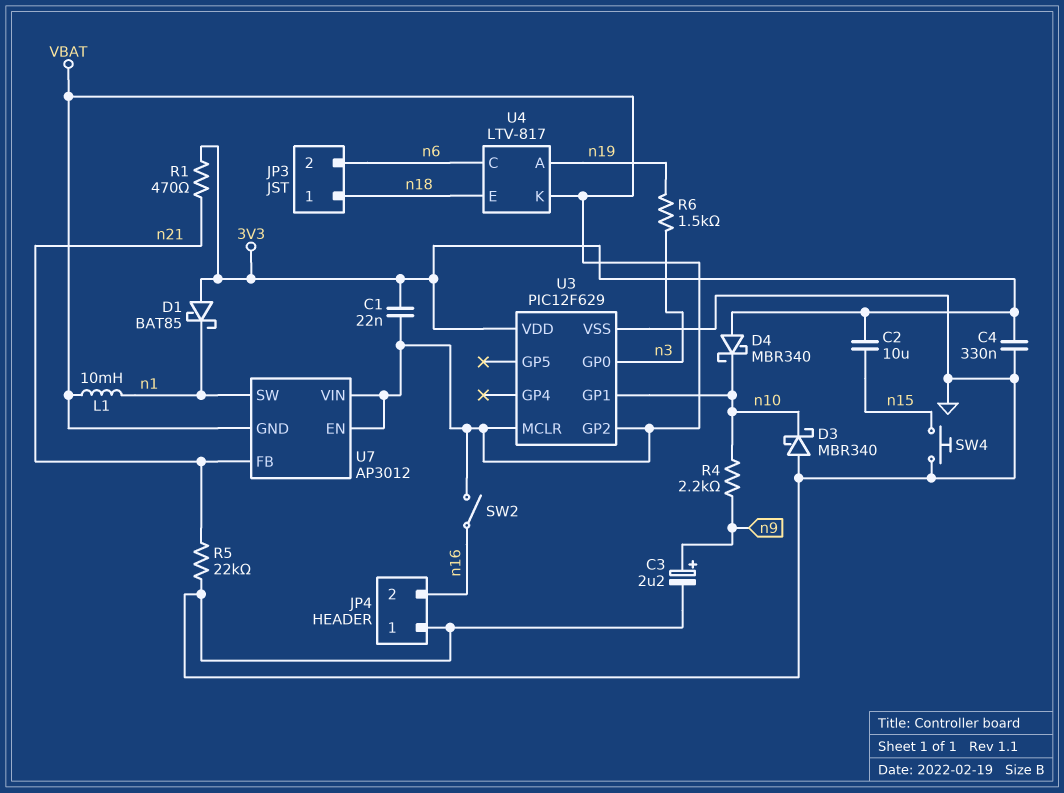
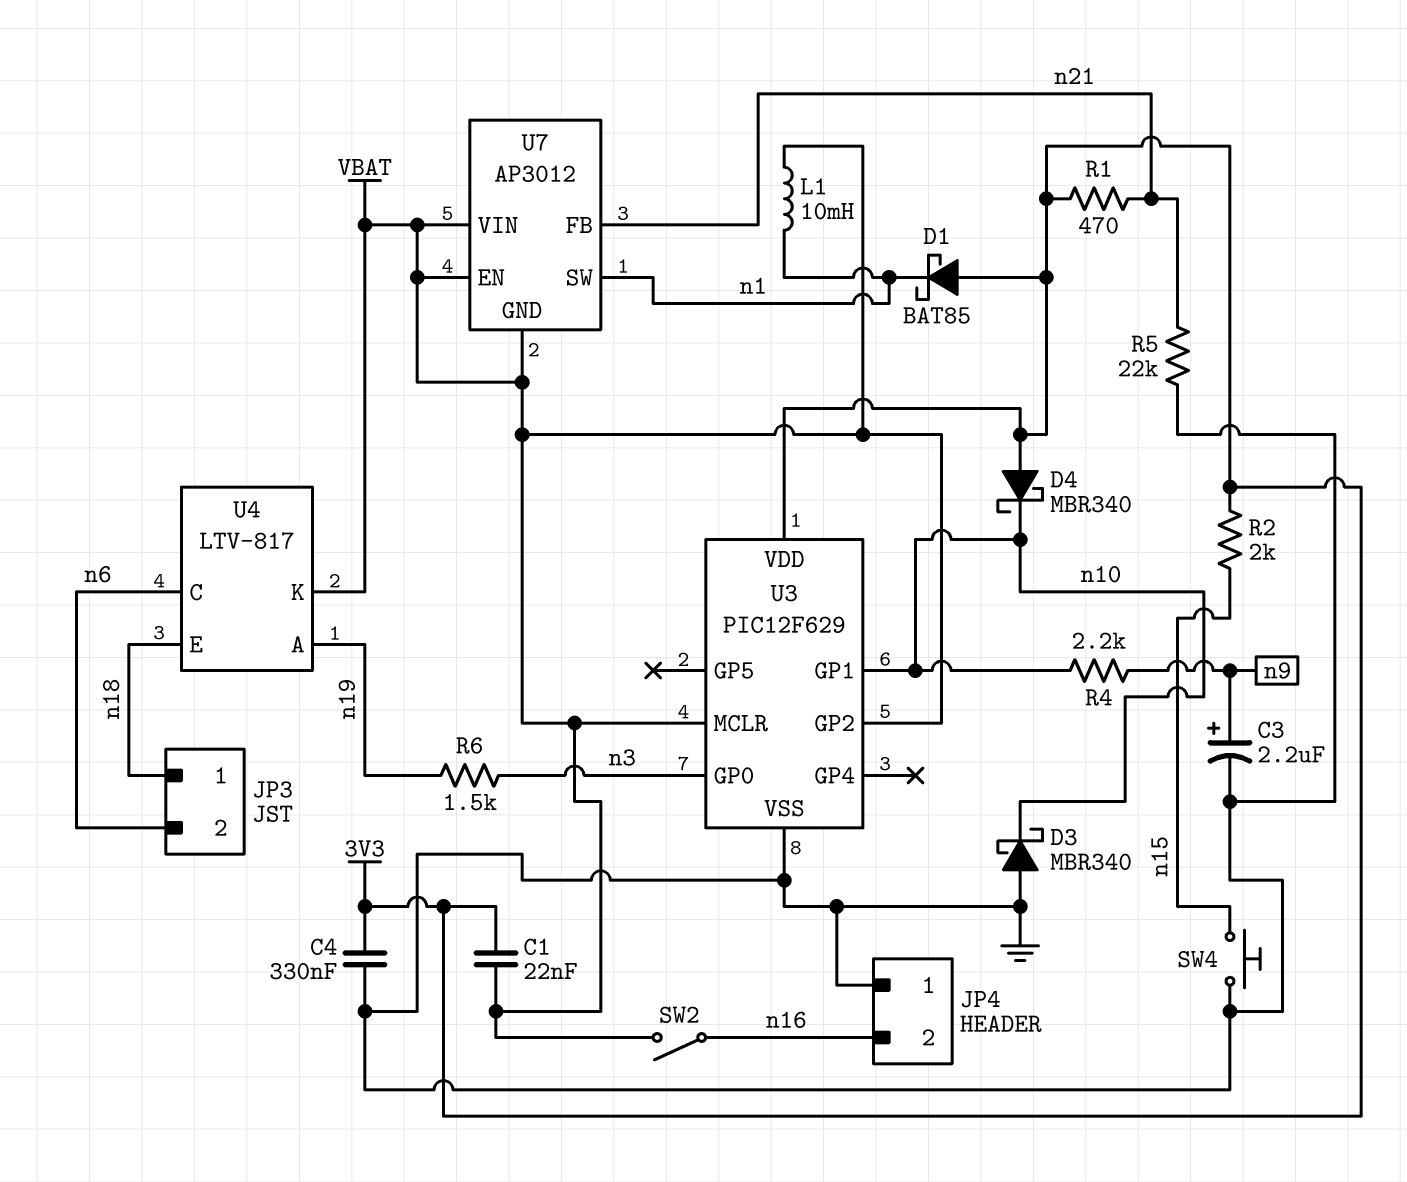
C2: 10uF (3V3, n15) -> none
R2: none -> 2k (3V3, n15)

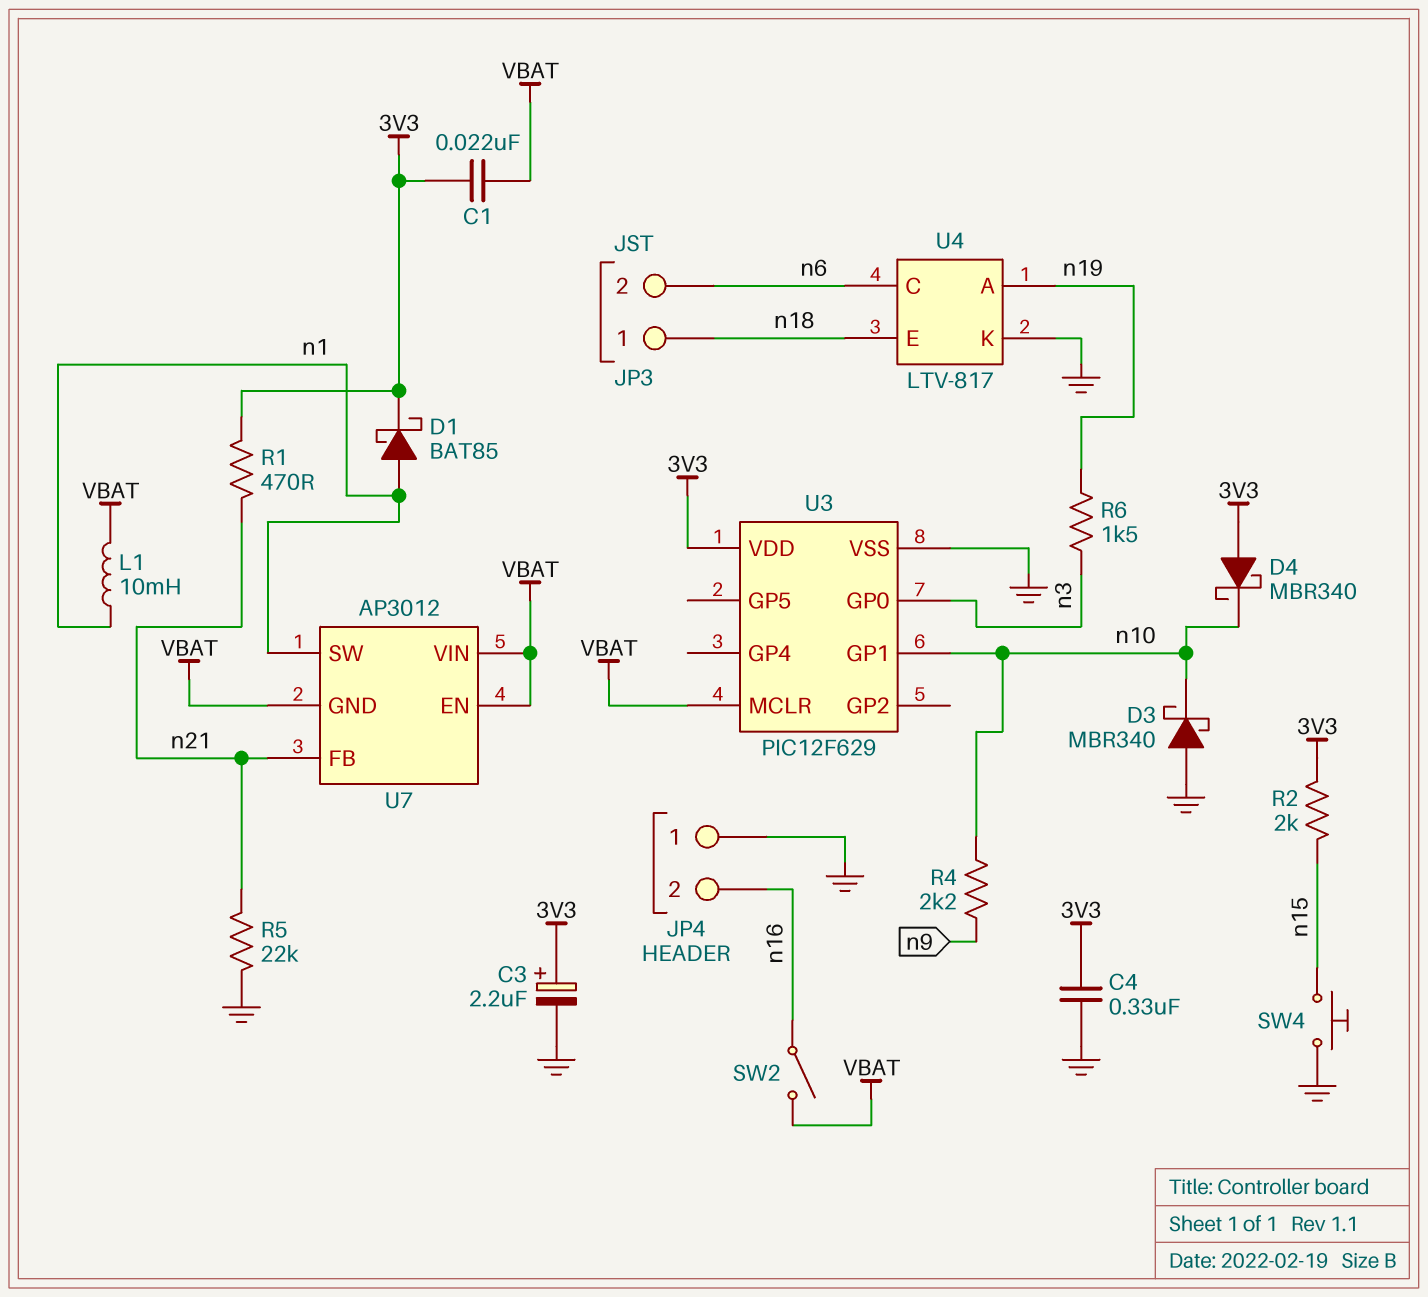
C3: 2.2uF (plus n9, minus GND) -> 2.2uF (plus 3V3, minus GND)
D1: schottky BAT85 (A 3V3, K n1) -> schottky BAT85 (A n1, K 3V3)
U3 pin GP2: VBAT -> none
U4 pin K: VBAT -> GND

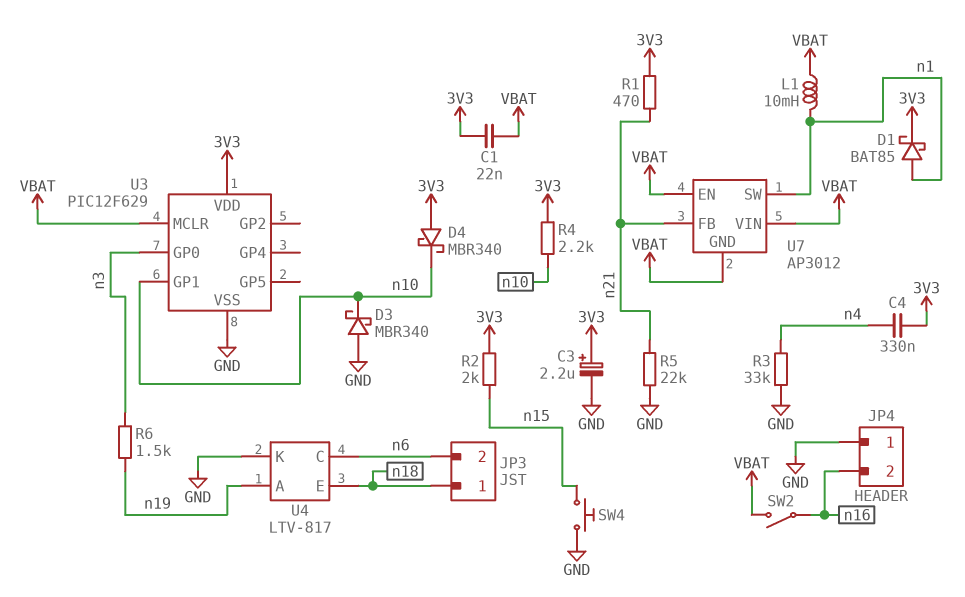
C4: 330nF (3V3, GND) -> 330nF (3V3, n4)
R3: none -> 33k (GND, n4)
R4: 2.2k (n9, n10) -> 2.2k (3V3, n10)

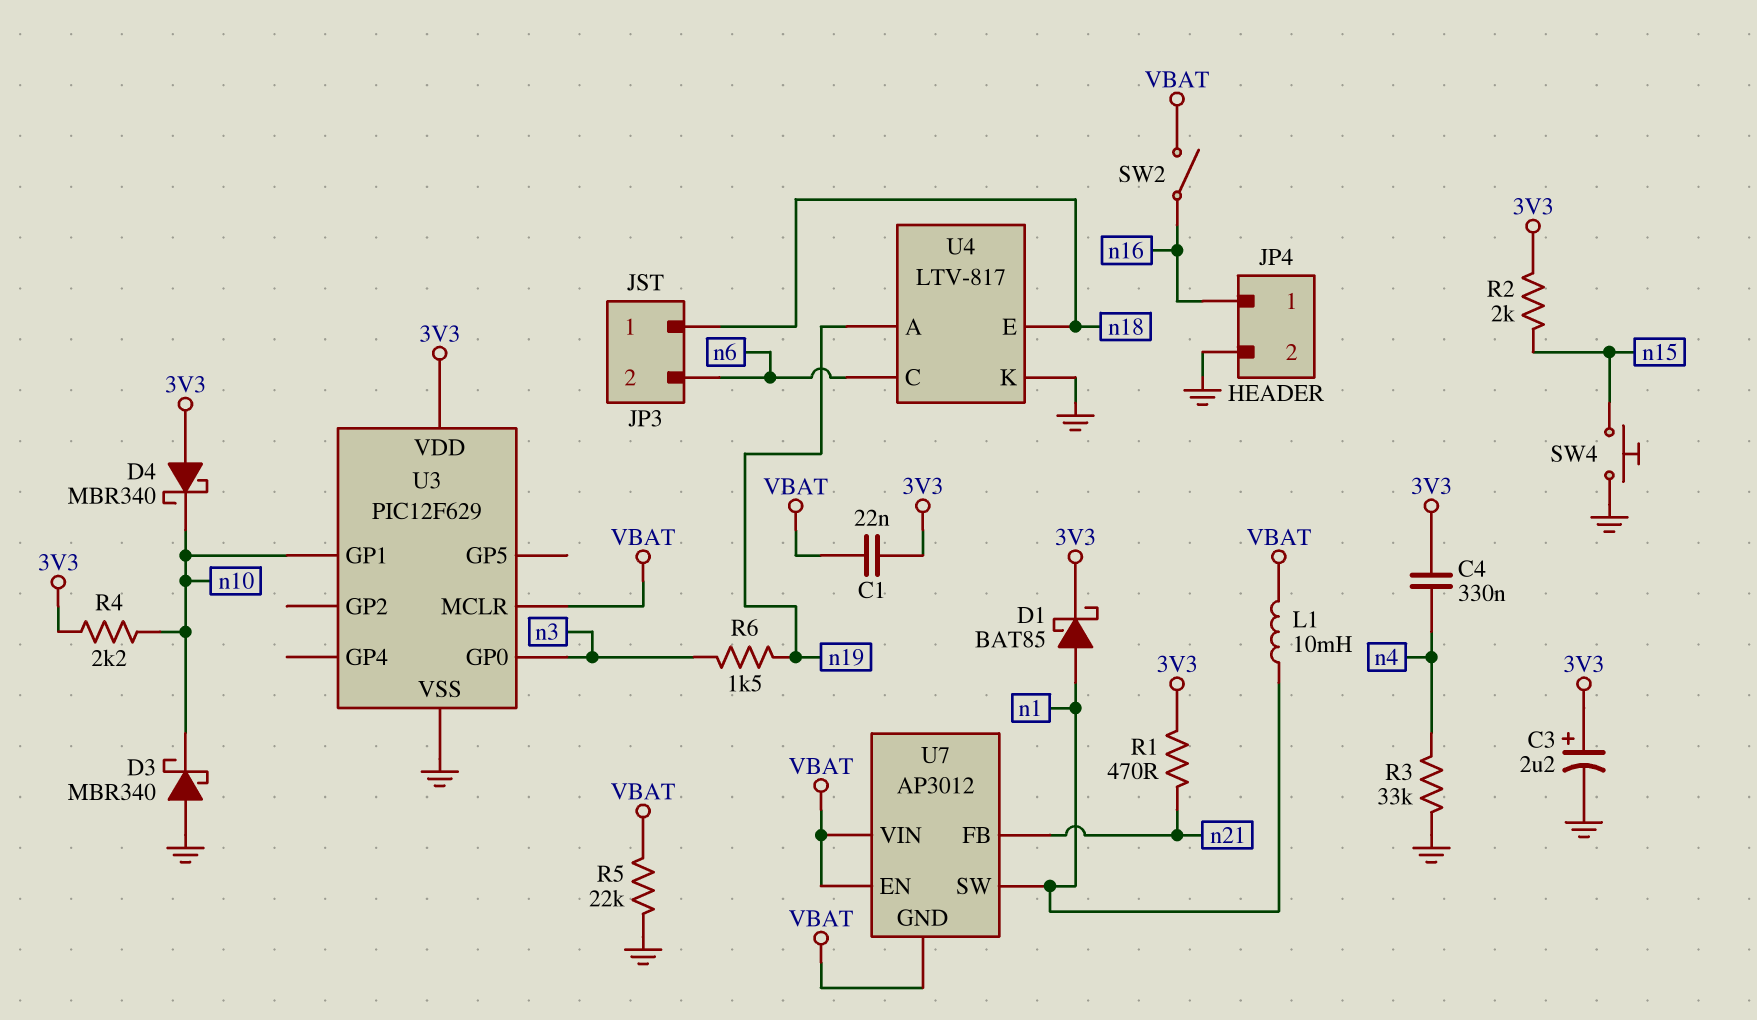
JP4 pin 1: GND -> n16
JP4 pin 2: n16 -> GND
R5: 22k (GND, n21) -> 22k (GND, VBAT)

